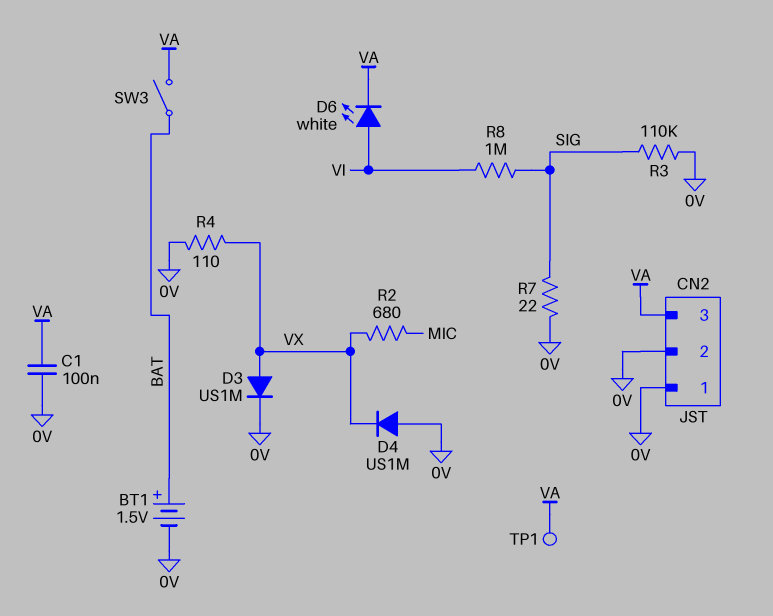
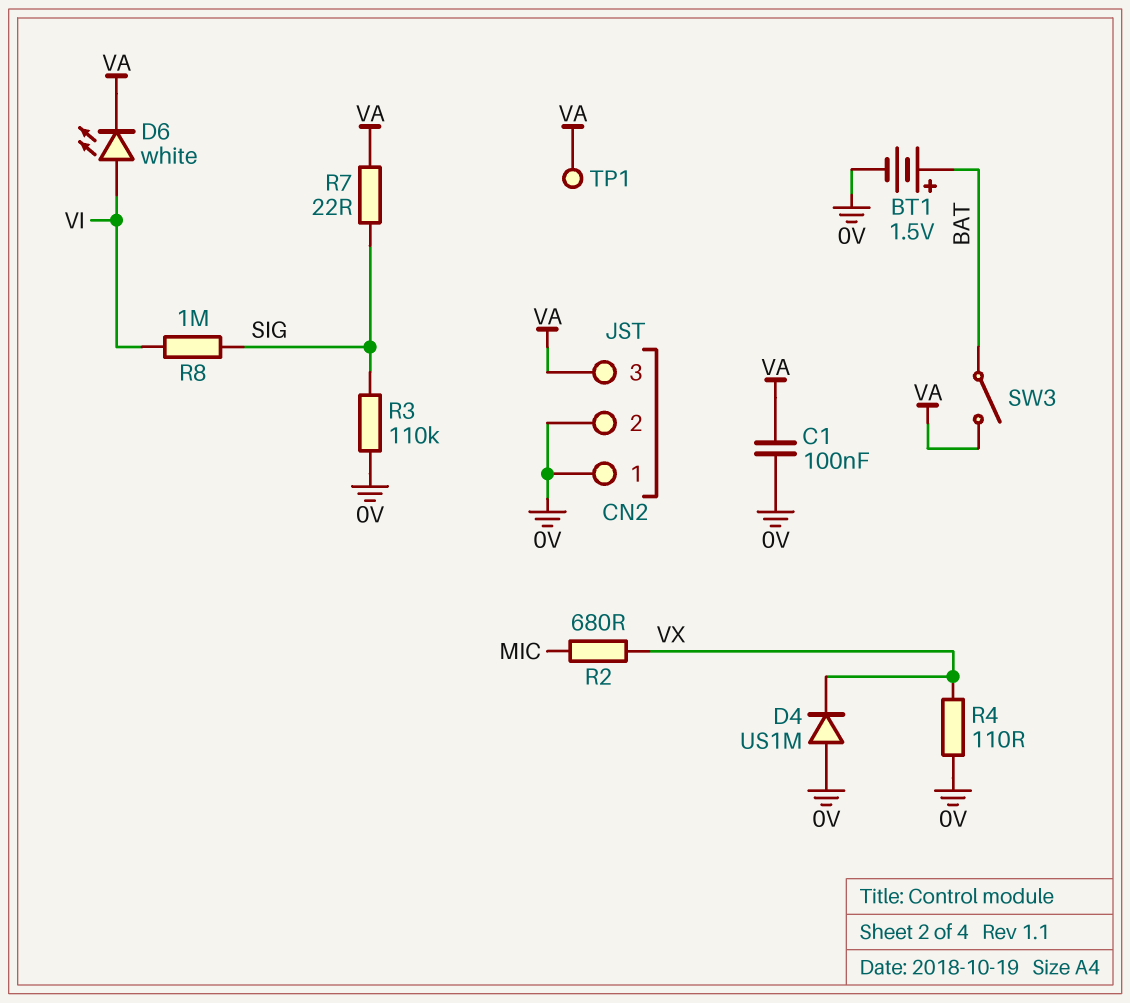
D3: diode US1M (A VX, K 0V) -> none
R7: 22 (0V, SIG) -> 22 (SIG, VA)

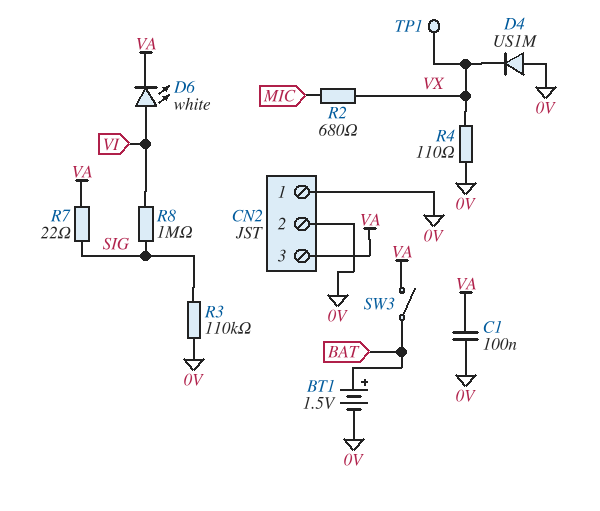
TP1: test point (VA) -> test point (VX)

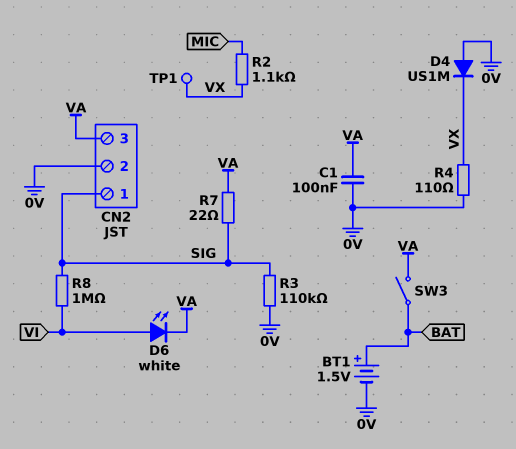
CN2 pin 1: 0V -> SIG
R2: 680 (MIC, VX) -> 1.1k (MIC, VX)

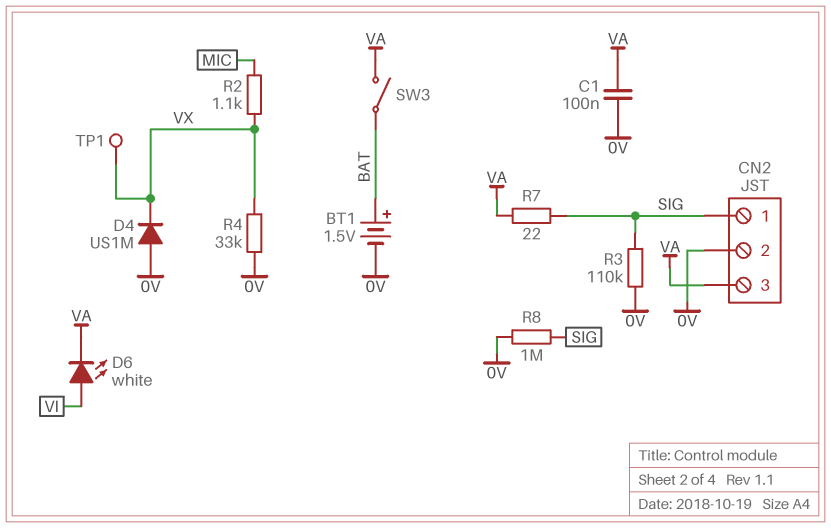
R4: 110 (0V, VX) -> 33k (0V, VX)
R8: 1M (SIG, VI) -> 1M (0V, SIG)

